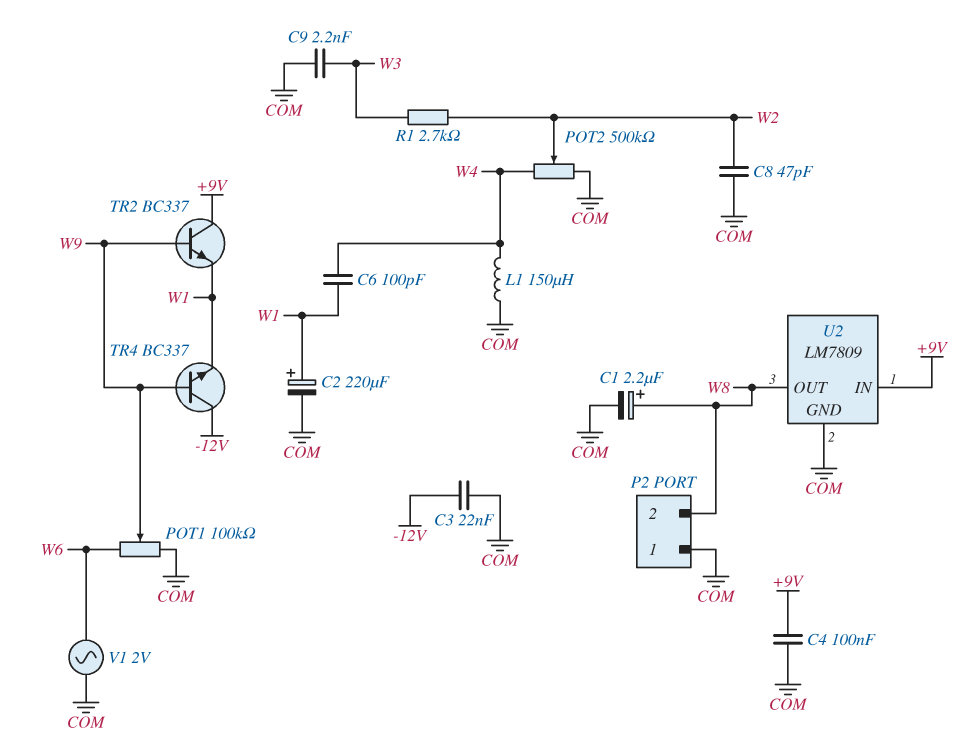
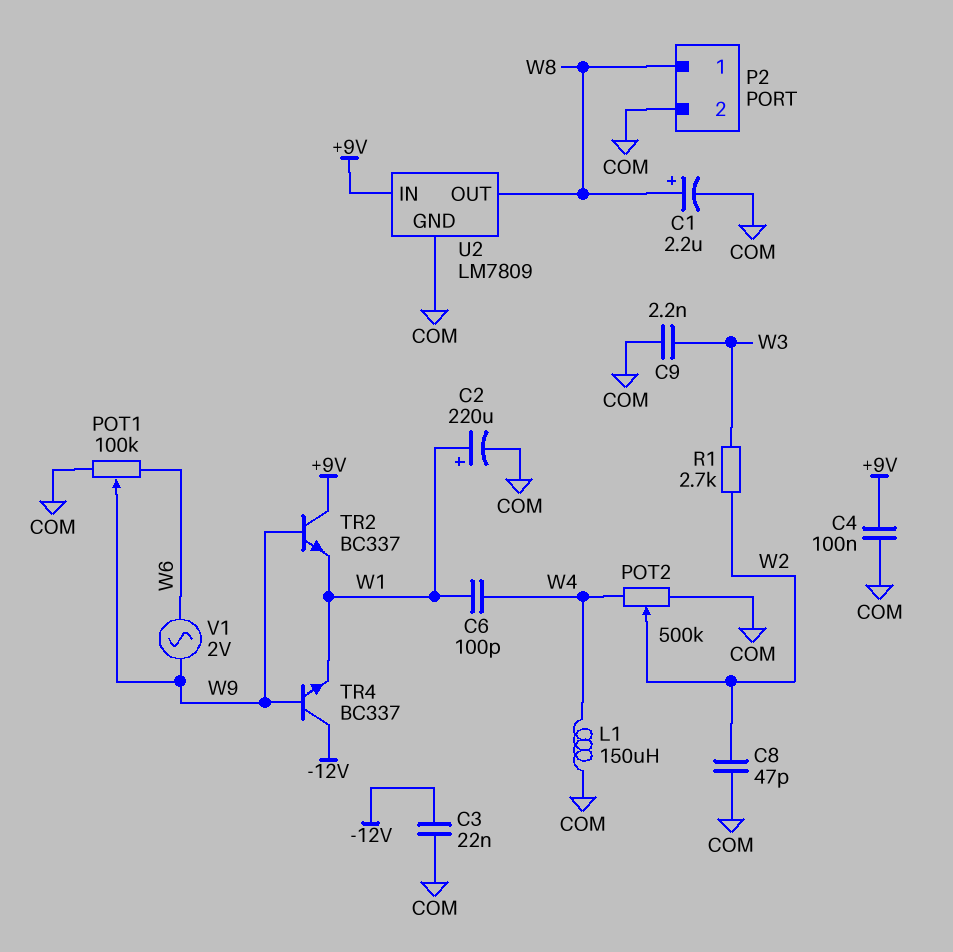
P2 pin 1: COM -> W8
P2 pin 2: W8 -> COM
V1: AC 2V (COM, W6) -> AC 2V (W6, W9)

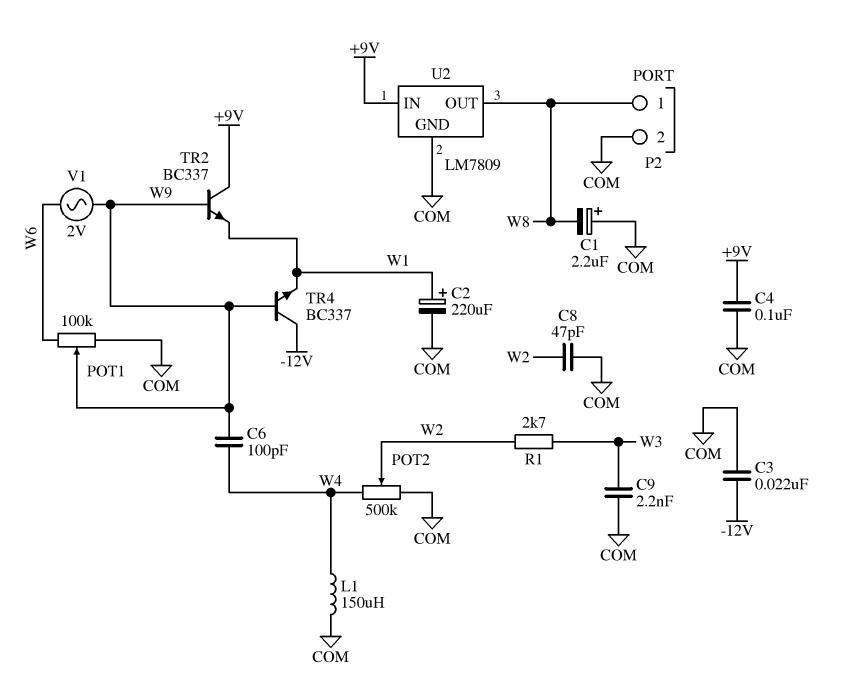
C1: 2.2uF (plus W8, minus COM) -> 2.2uF (plus COM, minus W8)
C6: 100pF (W1, W4) -> 100pF (W4, W9)

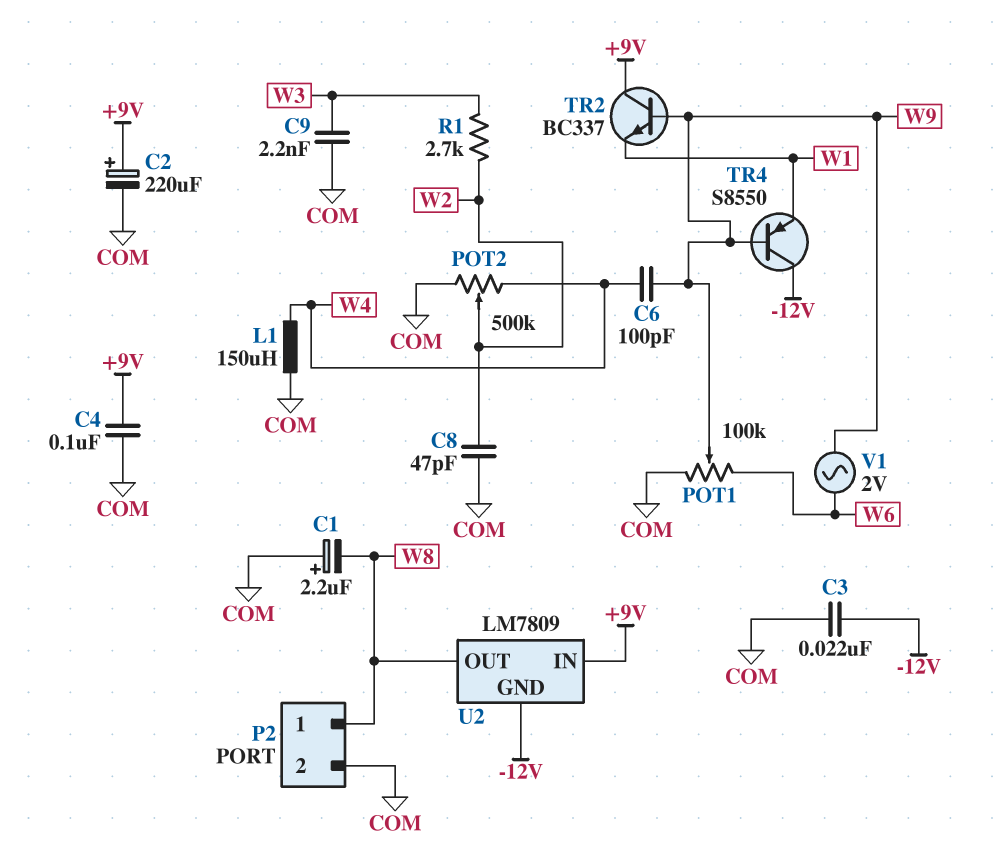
C2: 220uF (plus W1, minus COM) -> 220uF (plus +9V, minus COM)
TR4: NPN BC337 (B W9, C -12V, E W1) -> PNP S8550 (B W9, C -12V, E W1)
U2 pin GND: COM -> -12V

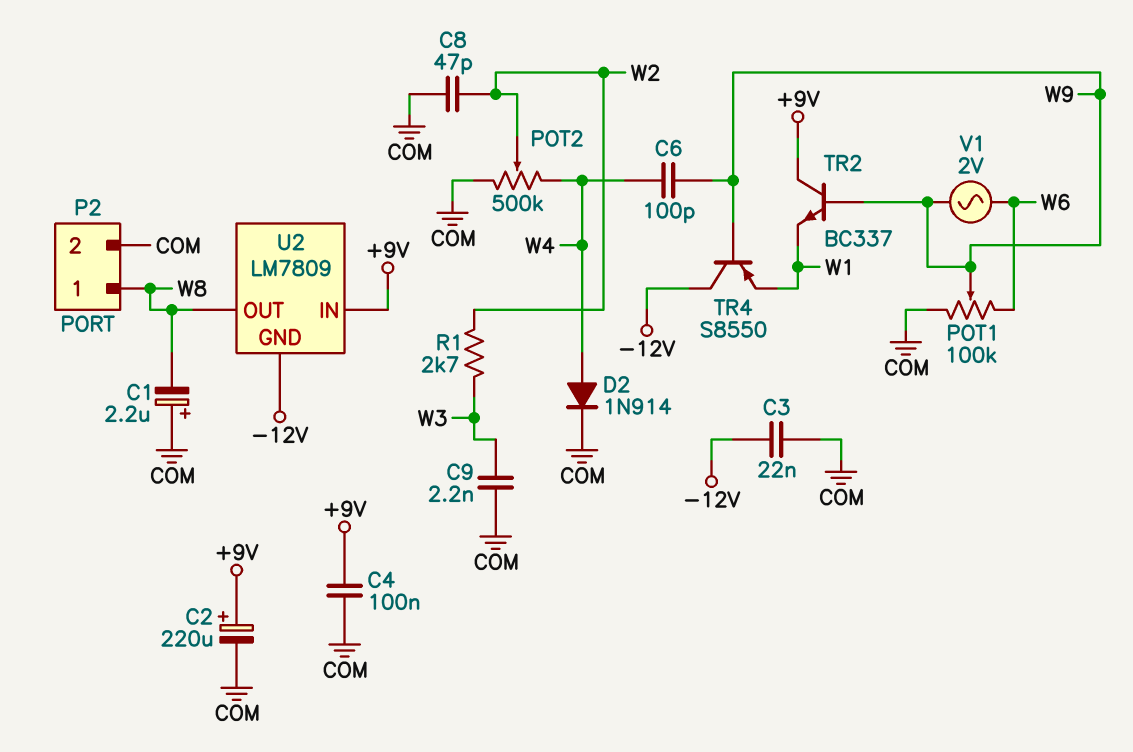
D2: none -> diode 1N914 (A W4, K COM)
L1: 150uH (COM, W4) -> none

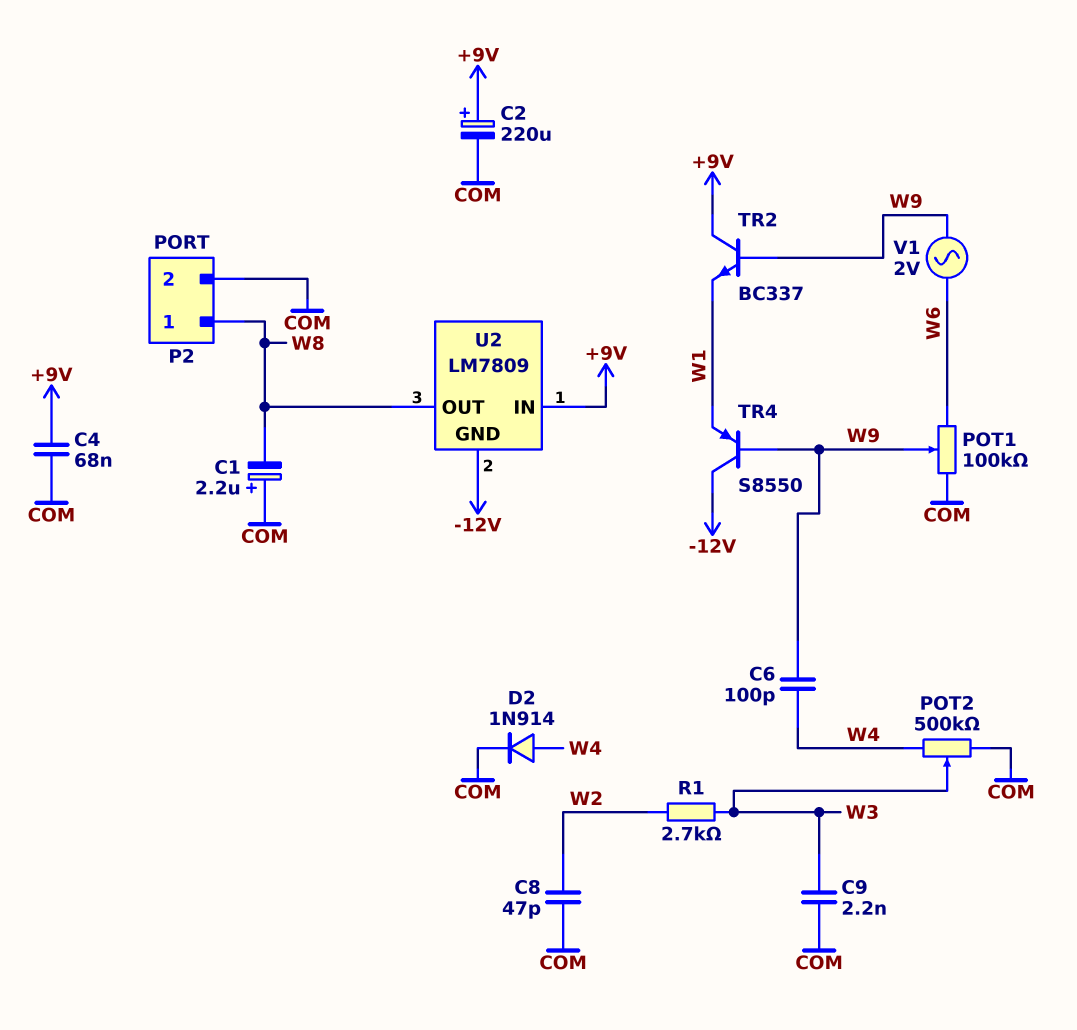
C3: 22nF (-12V, COM) -> none
C4: 100nF (+9V, COM) -> 68nF (+9V, COM)
POT2: 500k (COM, W4, wiper W2) -> 500k (COM, W4, wiper W3)

